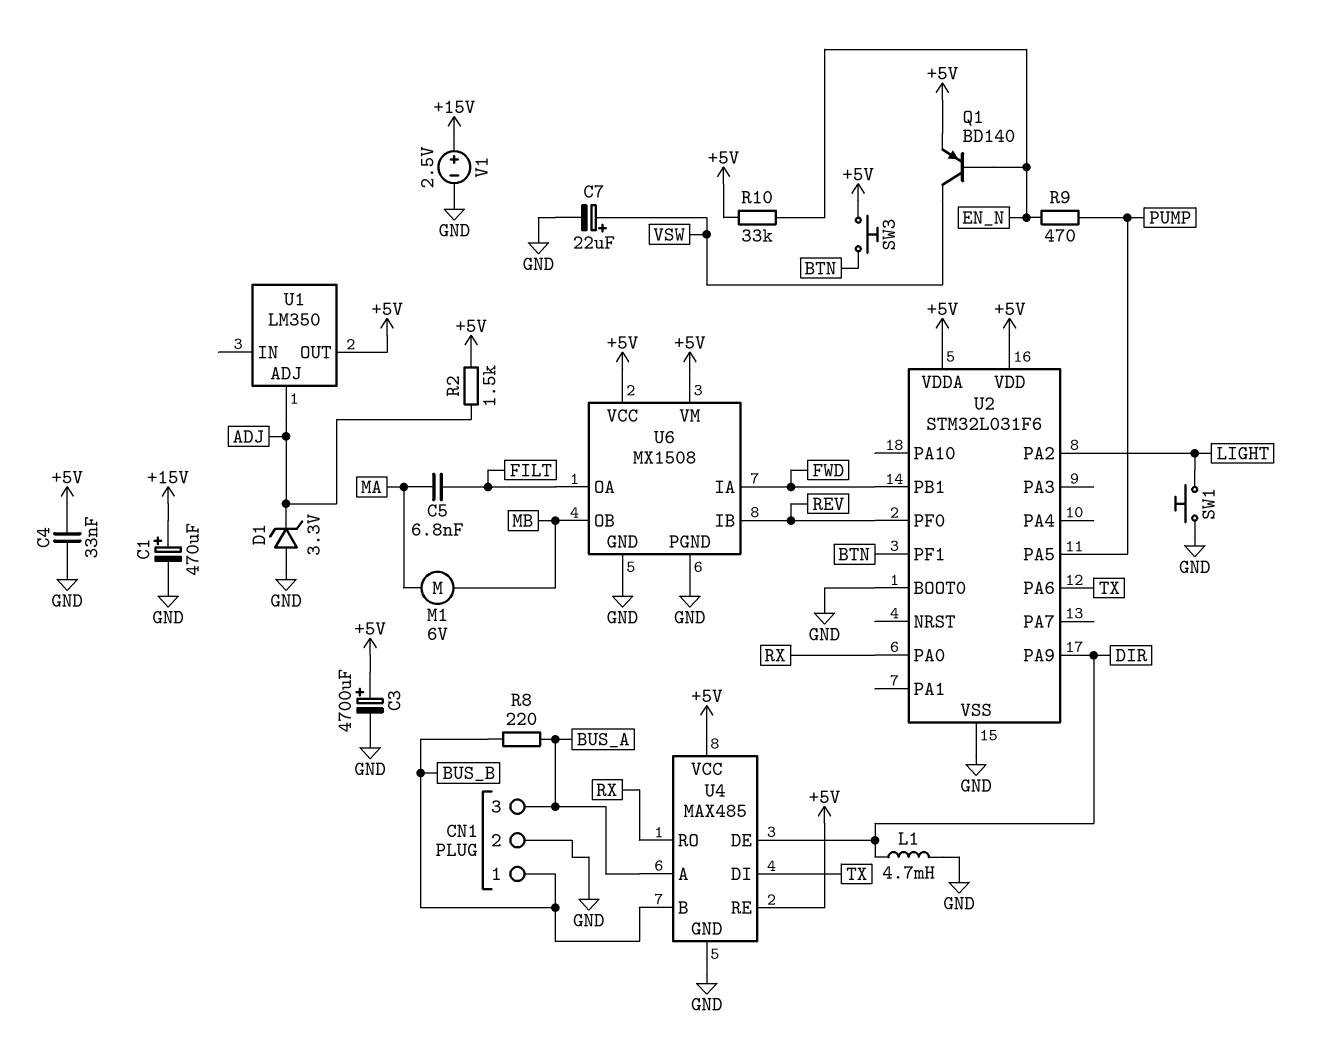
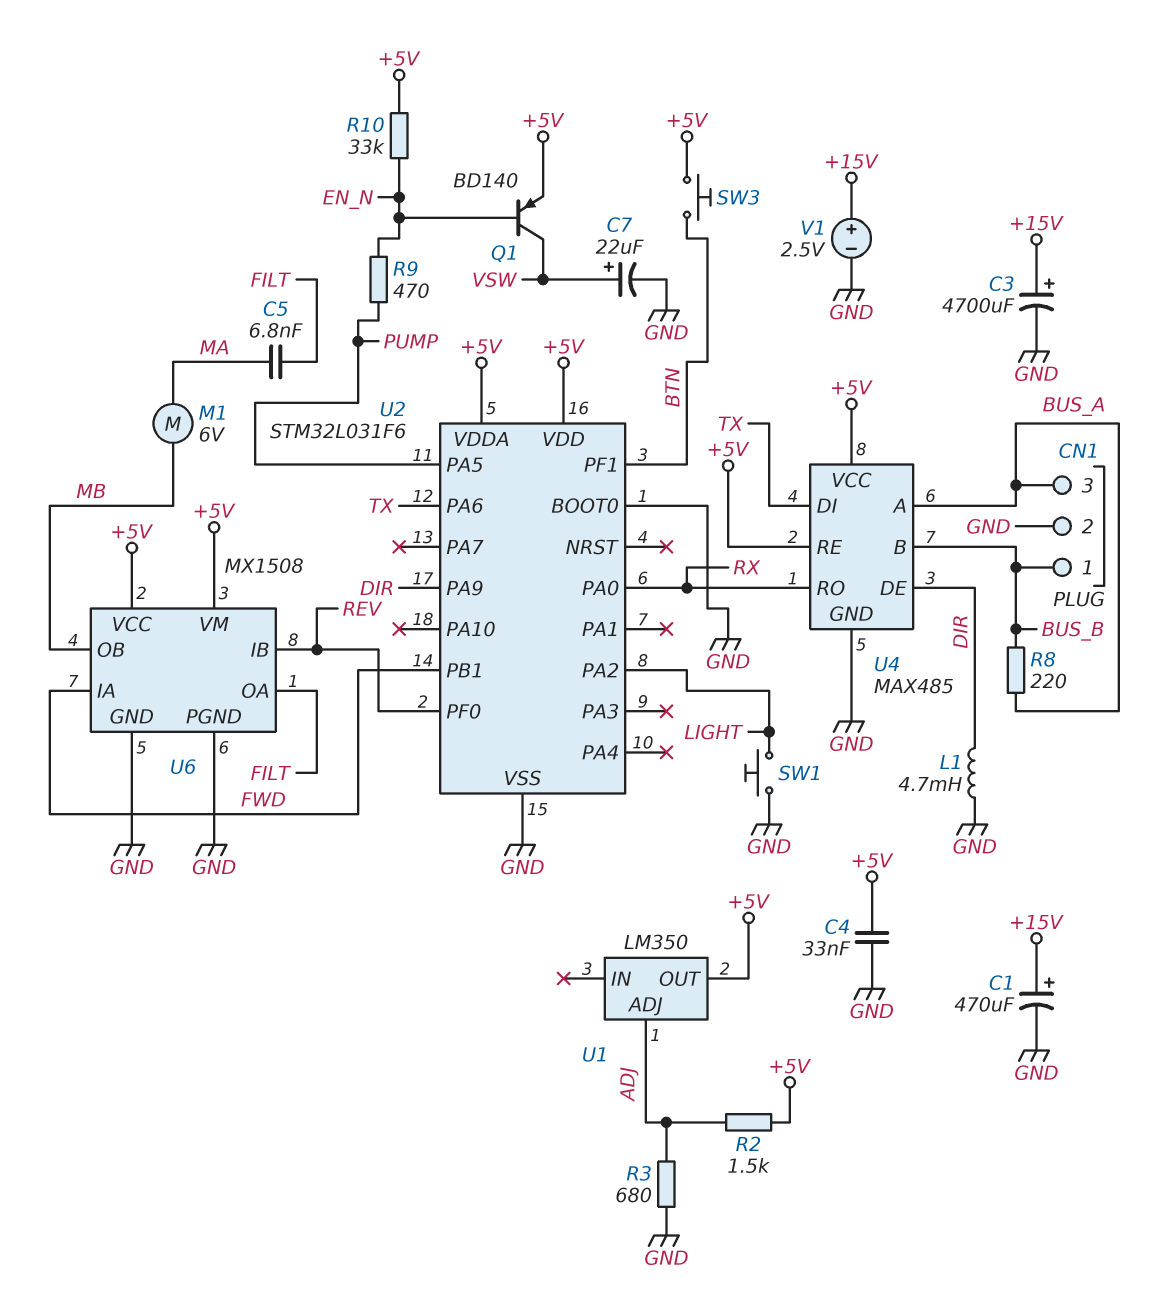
C3: 4700uF (plus +5V, minus GND) -> 4700uF (plus +15V, minus GND)
D1: zener 3.3V (A GND, K ADJ) -> none
R3: none -> 680 (ADJ, GND)

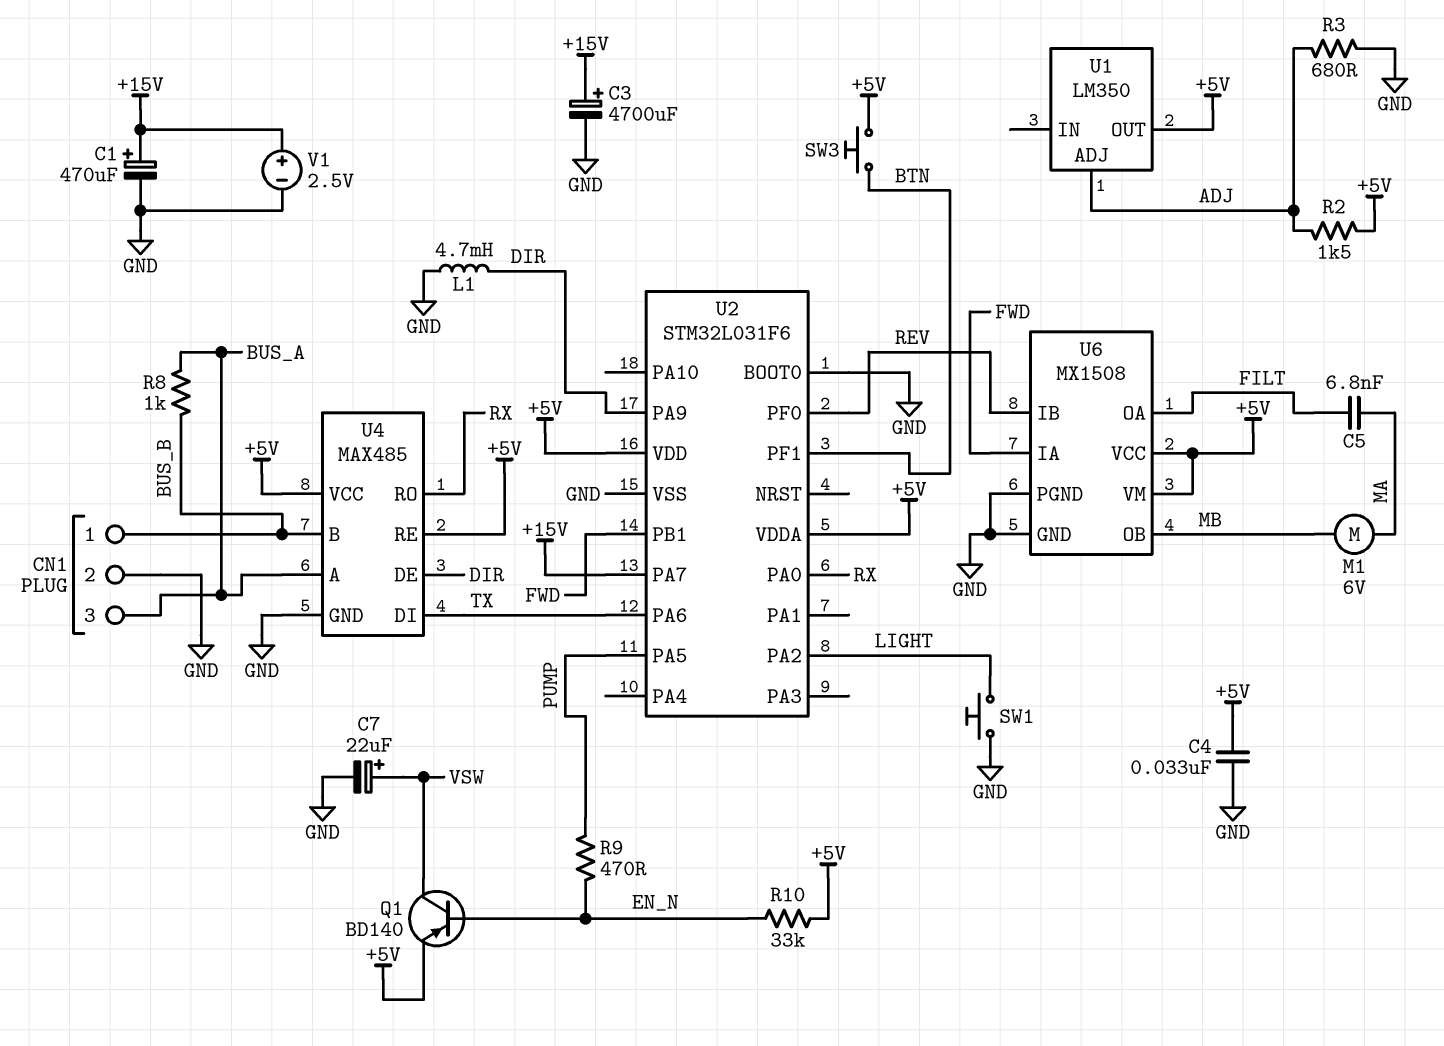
R8: 220 (BUS_A, BUS_B) -> 1k (BUS_A, BUS_B)
U2 pin PA7: none -> +15V

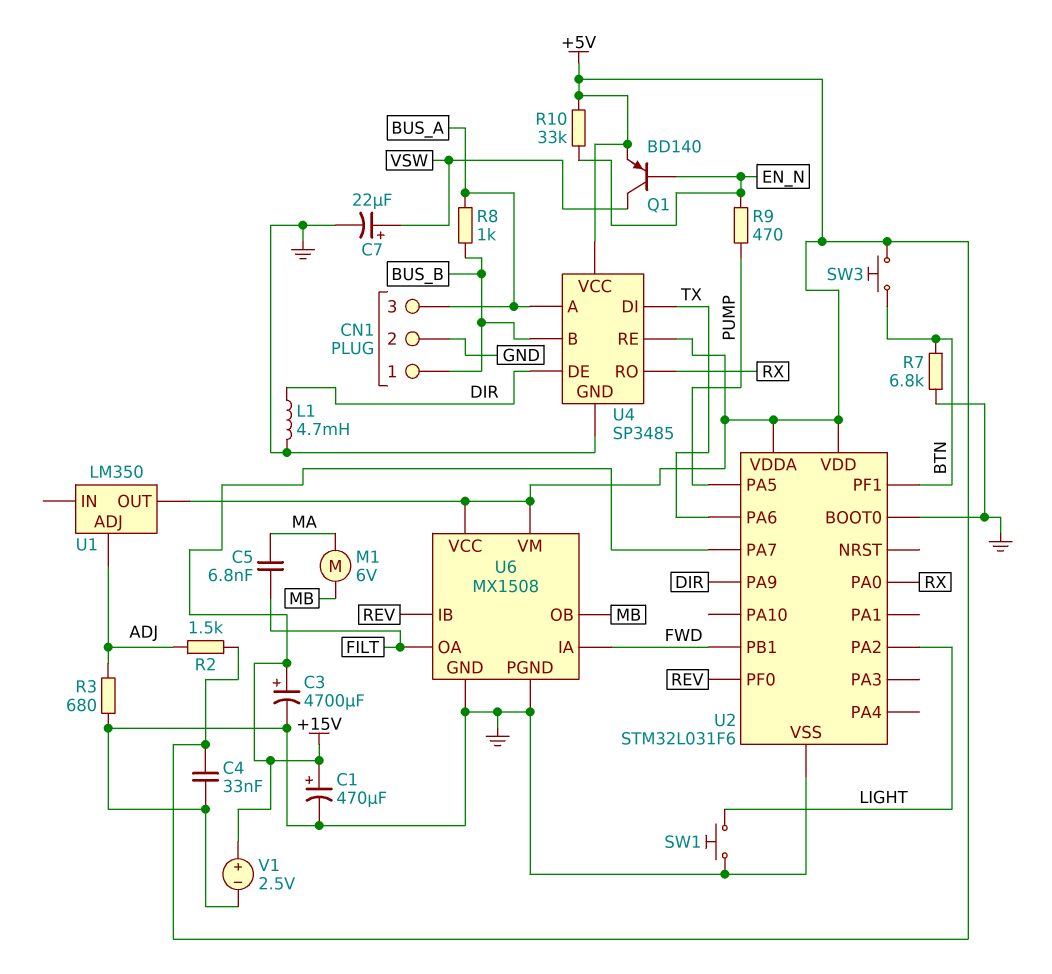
R7: none -> 6.8k (BTN, GND)
U4: MAX485 -> SP3485

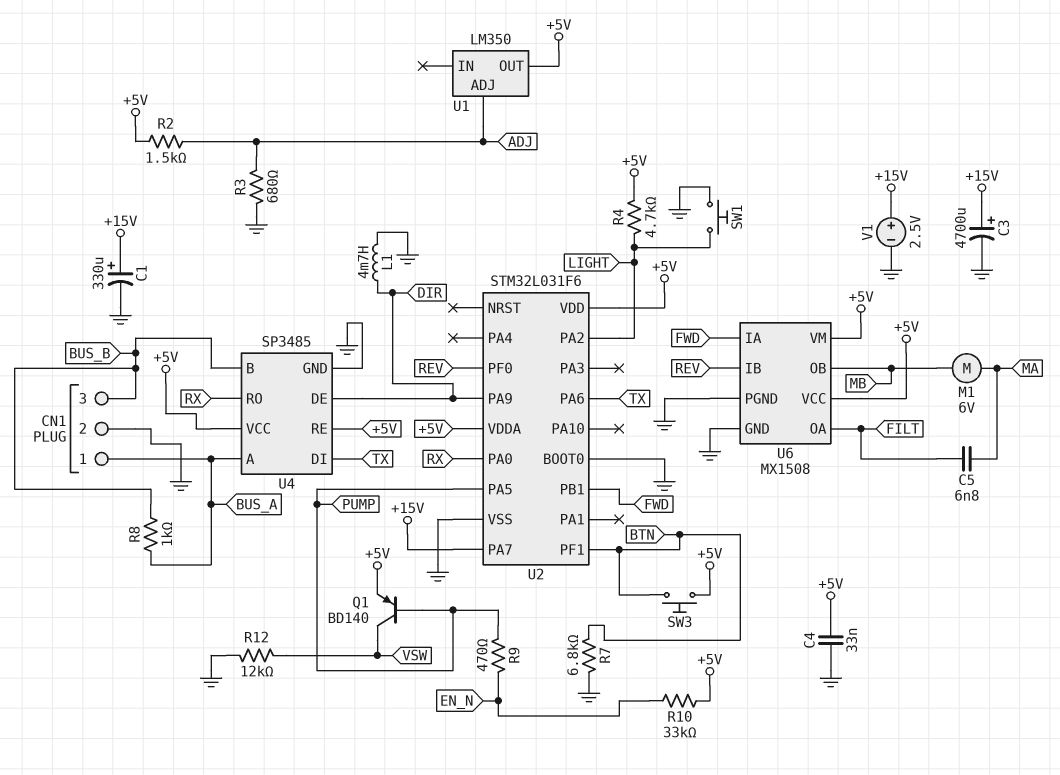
C1: 470uF (plus +15V, minus GND) -> 330uF (plus +15V, minus GND)
C7: 22uF (plus VSW, minus GND) -> none
CN1 pin 1: BUS_B -> BUS_A
CN1 pin 3: BUS_A -> BUS_B
Q1: PNP BD140 (B EN_N, C VSW, E +5V) -> PNP BD140 (B PUMP, C VSW, E +5V)
R4: none -> 4.7k (+5V, LIGHT)
R12: none -> 12k (GND, VSW)

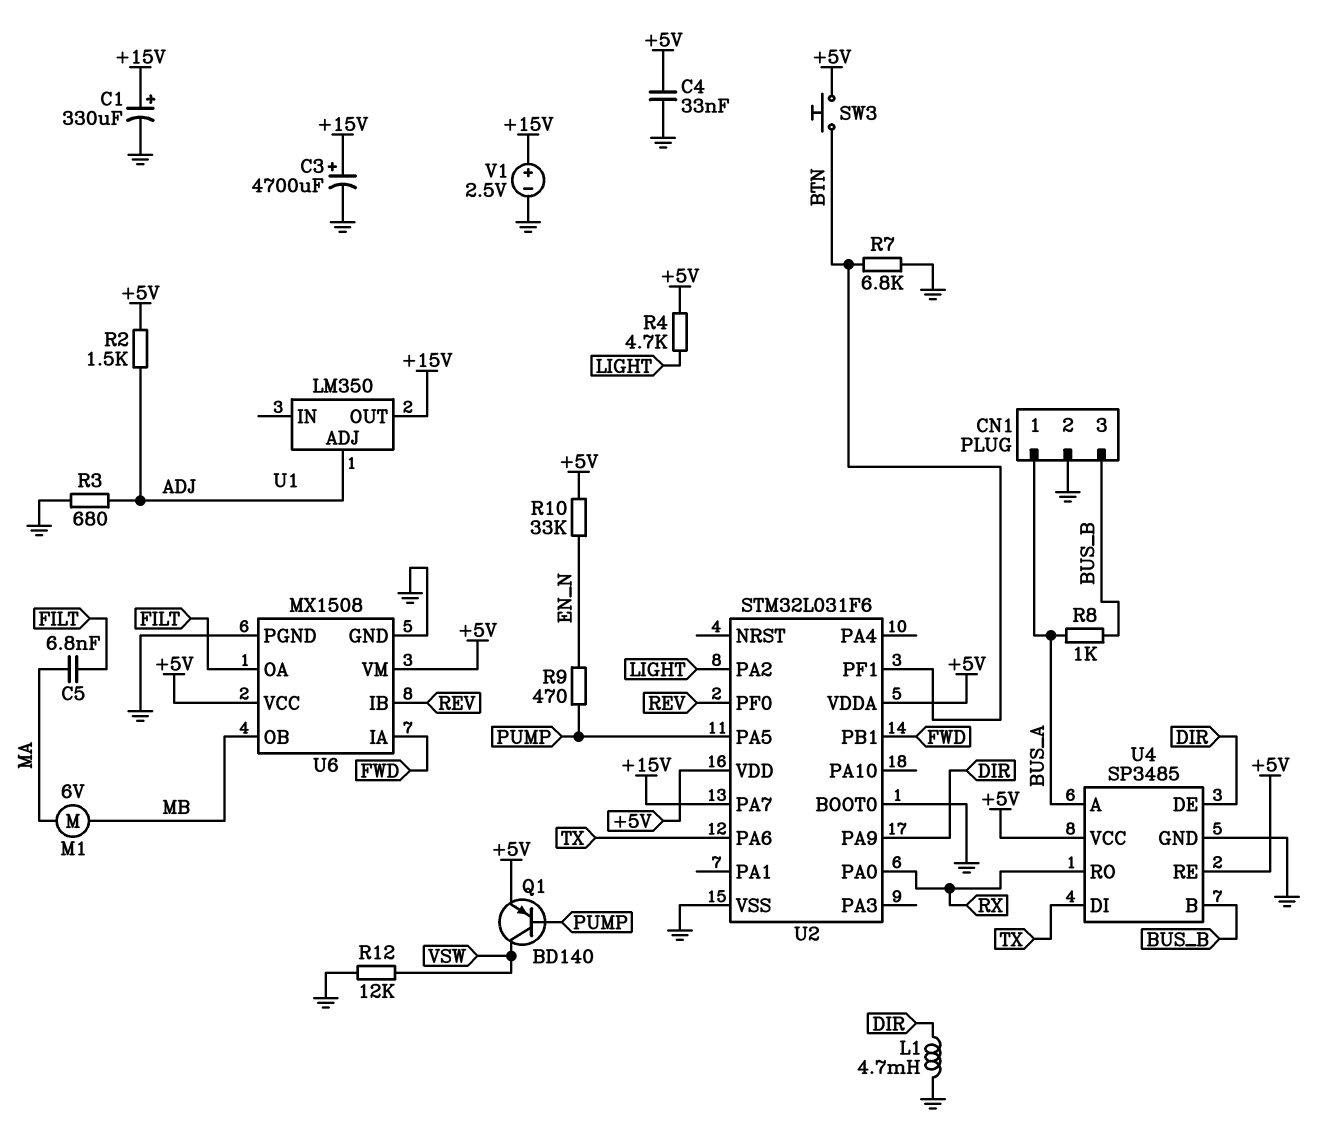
SW1: button (GND, LIGHT) -> none
U1 pin OUT: +5V -> +15V

